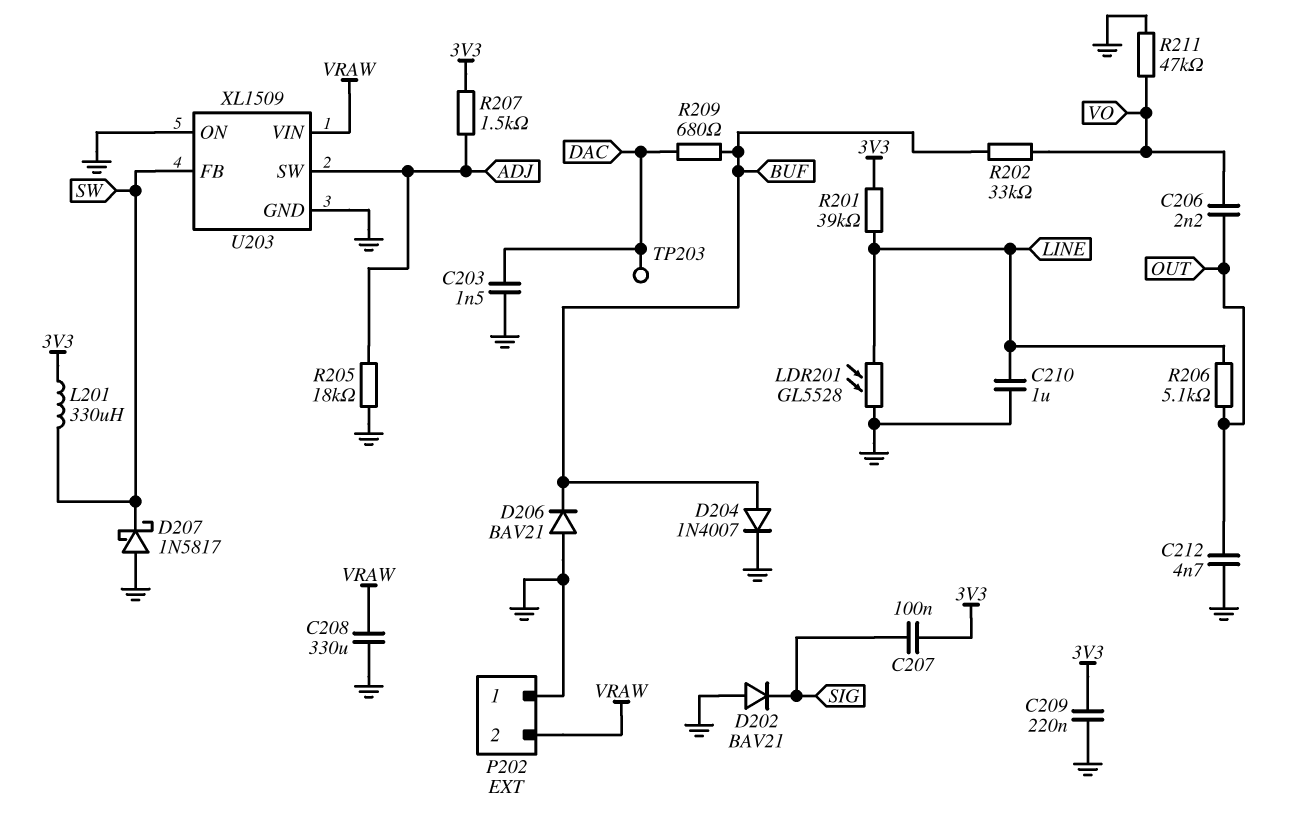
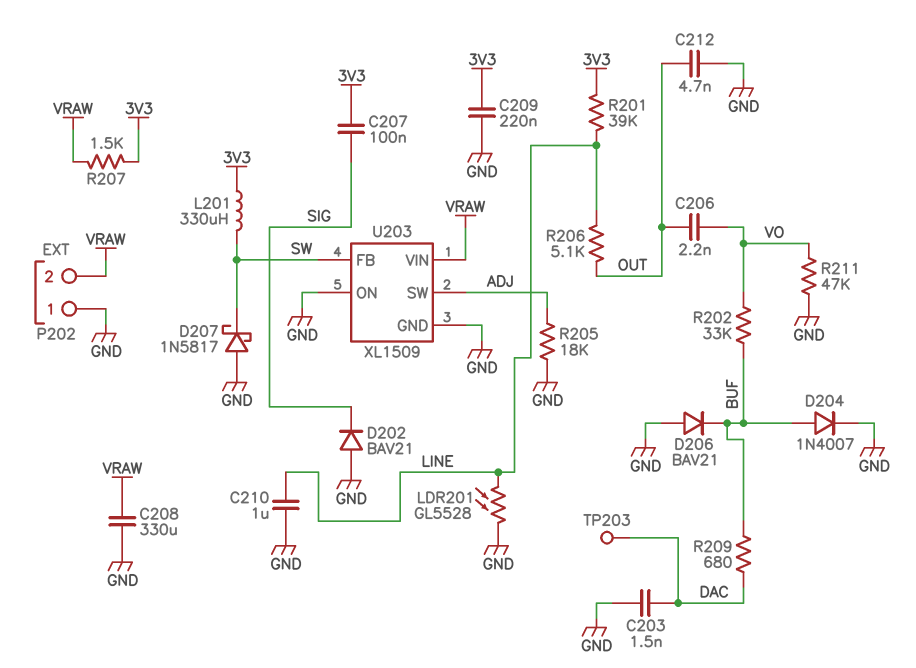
R207: 1.5k (3V3, ADJ) -> 1.5k (3V3, VRAW)

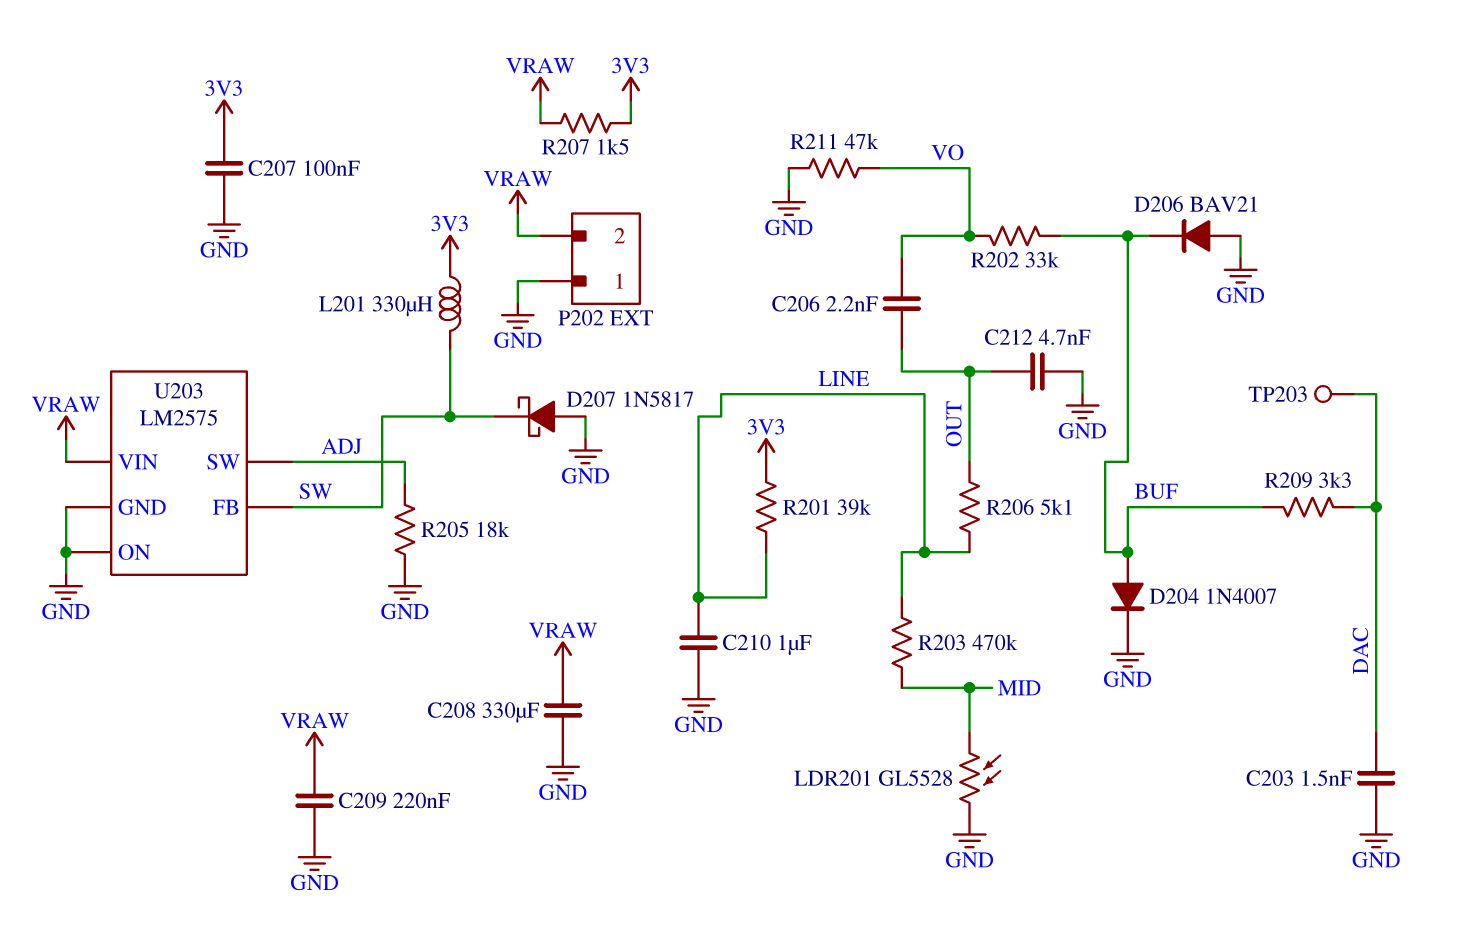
C207: 100nF (3V3, SIG) -> 100nF (3V3, GND)
C209: 220nF (3V3, GND) -> 220nF (GND, VRAW)
D202: diode BAV21 (A GND, K SIG) -> none
LDR201: GL5528 (GND, LINE) -> GL5528 (GND, MID)
R203: none -> 470k (LINE, MID)
R209: 680 (BUF, DAC) -> 3.3k (BUF, DAC)
U203: XL1509 -> LM2575

